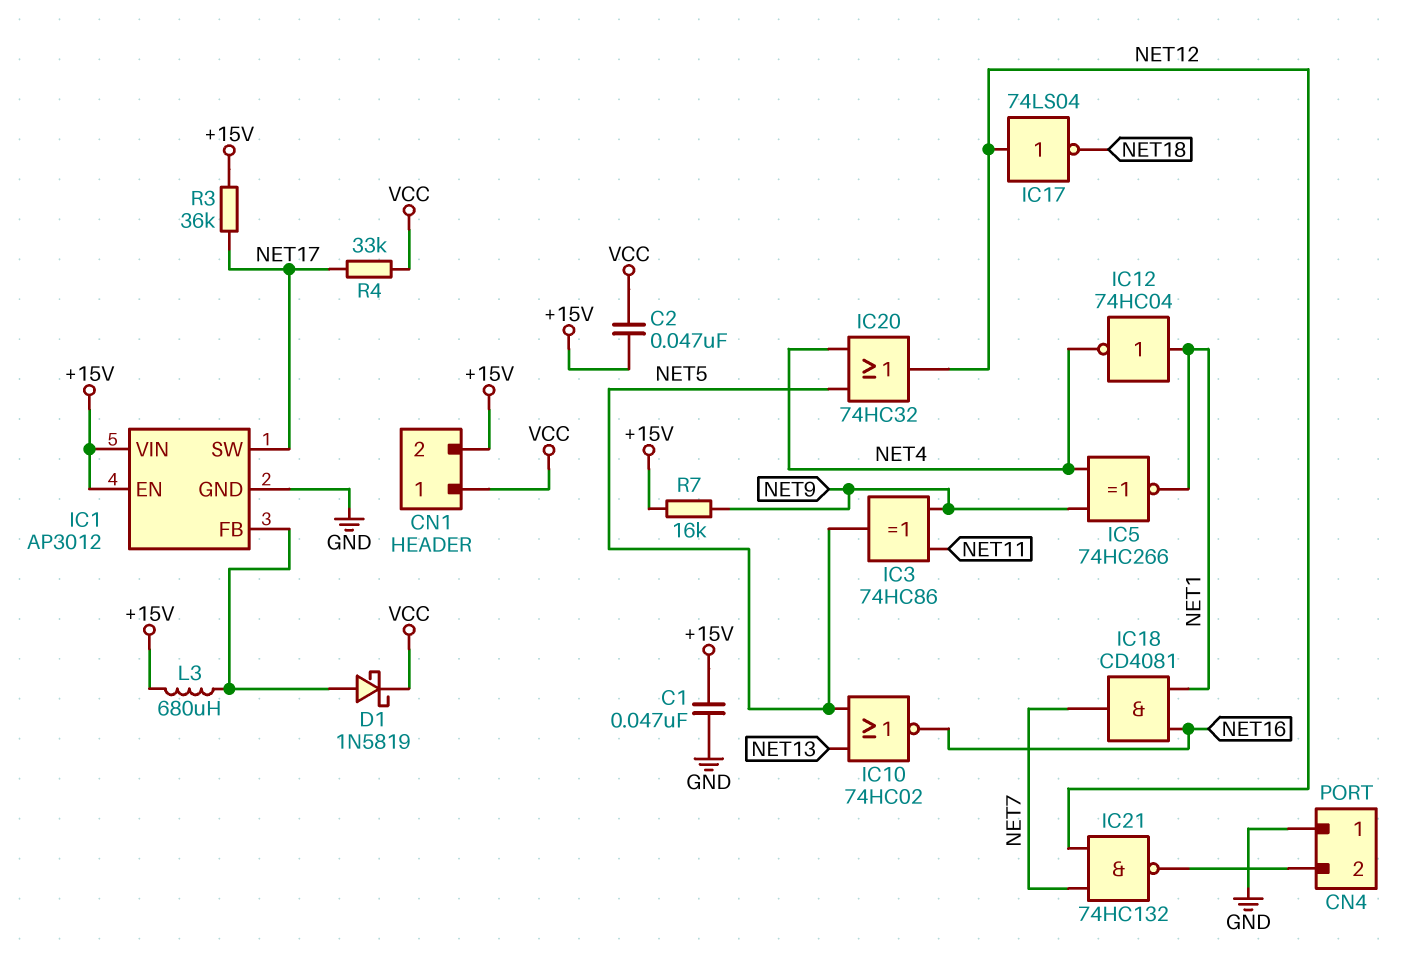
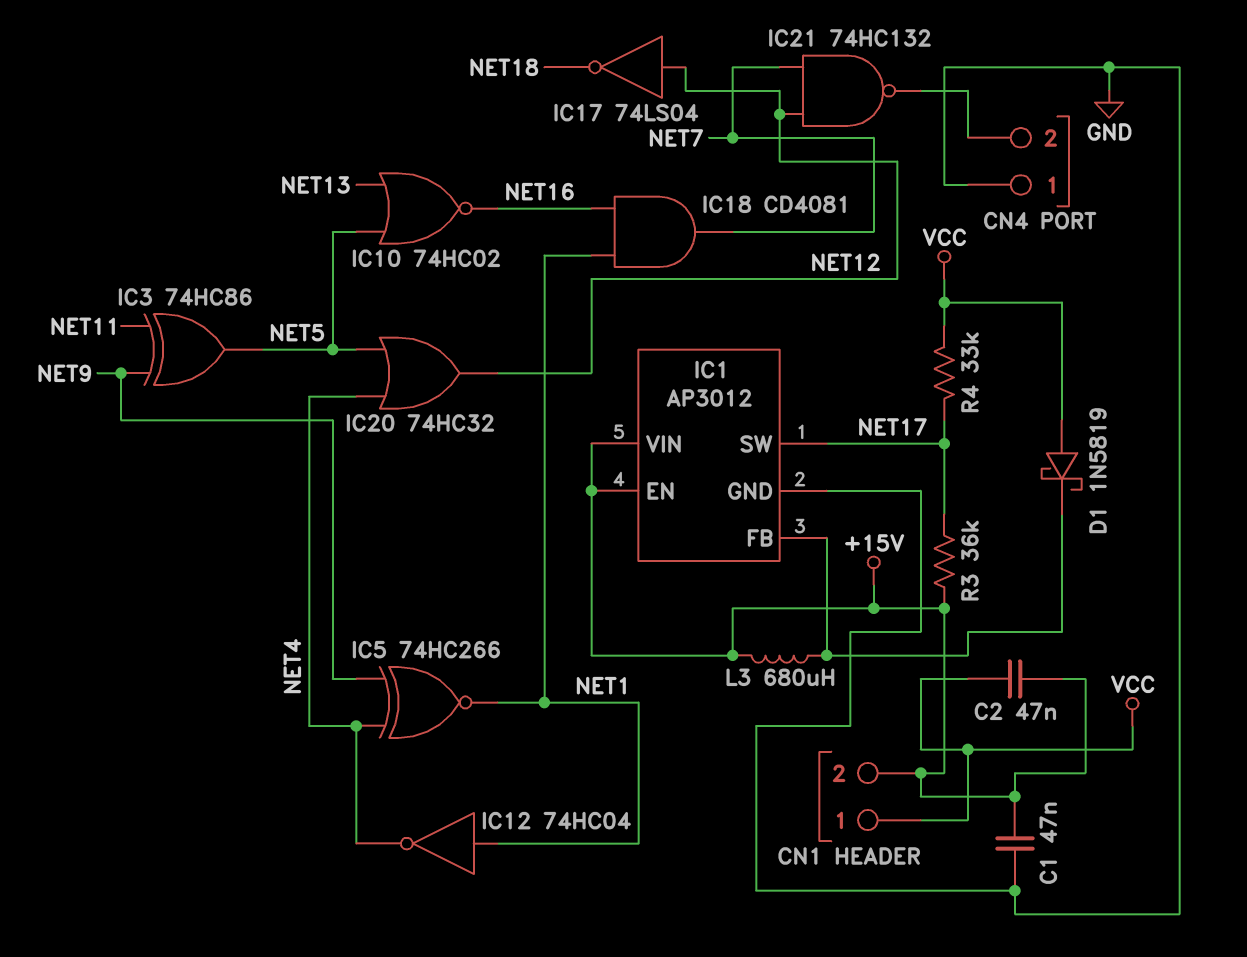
D1: schottky 1N5819 (A IC1/FB, K VCC) -> schottky 1N5819 (A VCC, K IC1/FB)
R7: 16k (+15V, NET9) -> none

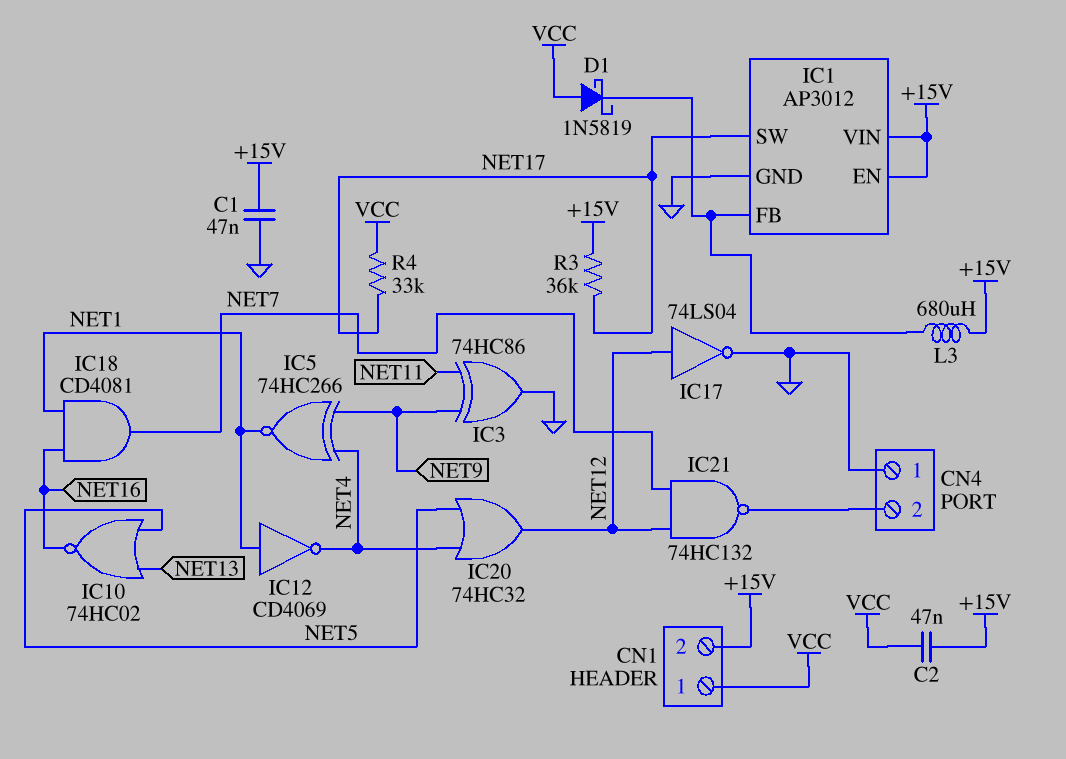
IC3: XOR 74HC86 (in NET9, in NET11, out NET5) -> XOR 74HC86 (in NET9, in NET11, out GND)
IC12: NOT 74HC04 (in NET1, out NET4) -> NOT CD4069 (in NET1, out NET4)
IC17: NOT 74LS04 (in NET12, out NET18) -> NOT 74LS04 (in NET12, out GND)

